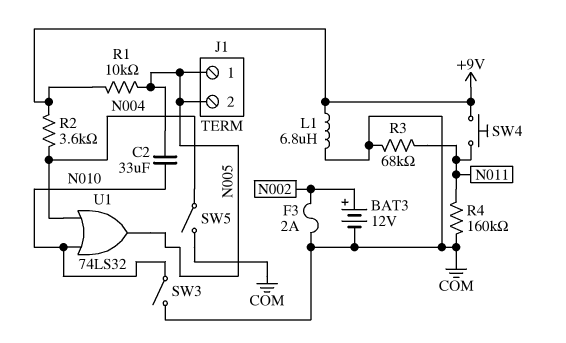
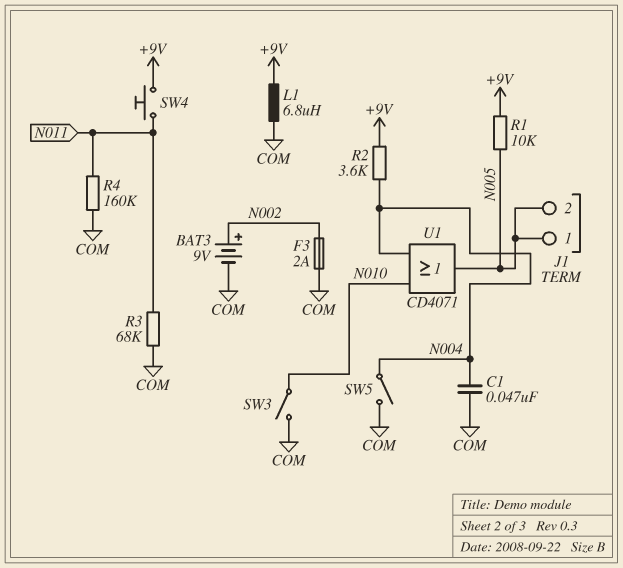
BAT3: 12V (plus N002, minus COM) -> 9V (plus N002, minus COM)
C1: none -> 47nF (COM, N004)
C2: 33uF (N005, N010) -> none
U1: OR 74LS32 (in N004, in N010, out N005) -> OR CD4071 (in N004, in N010, out N005)

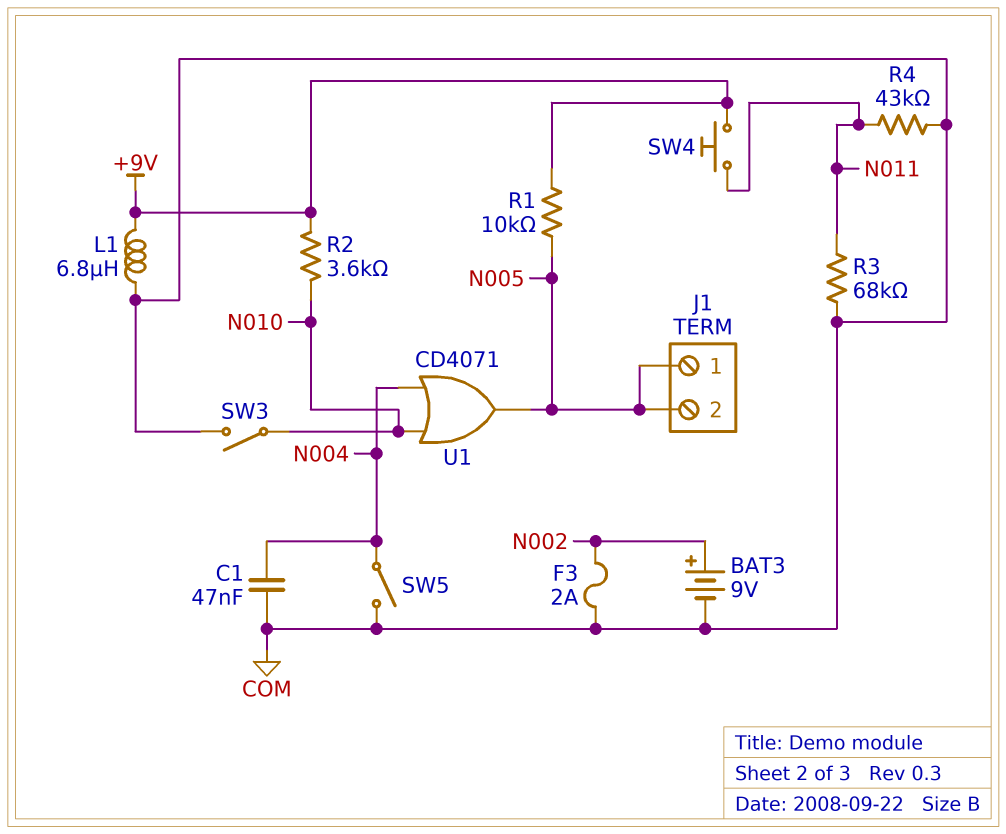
R2: 3.6k (+9V, N004) -> 3.6k (+9V, N010)
R4: 160k (COM, N011) -> 43k (COM, N011)

